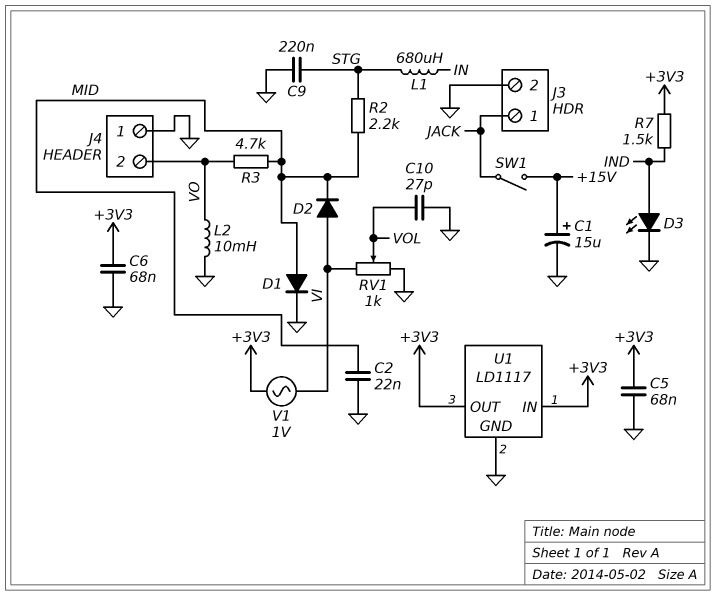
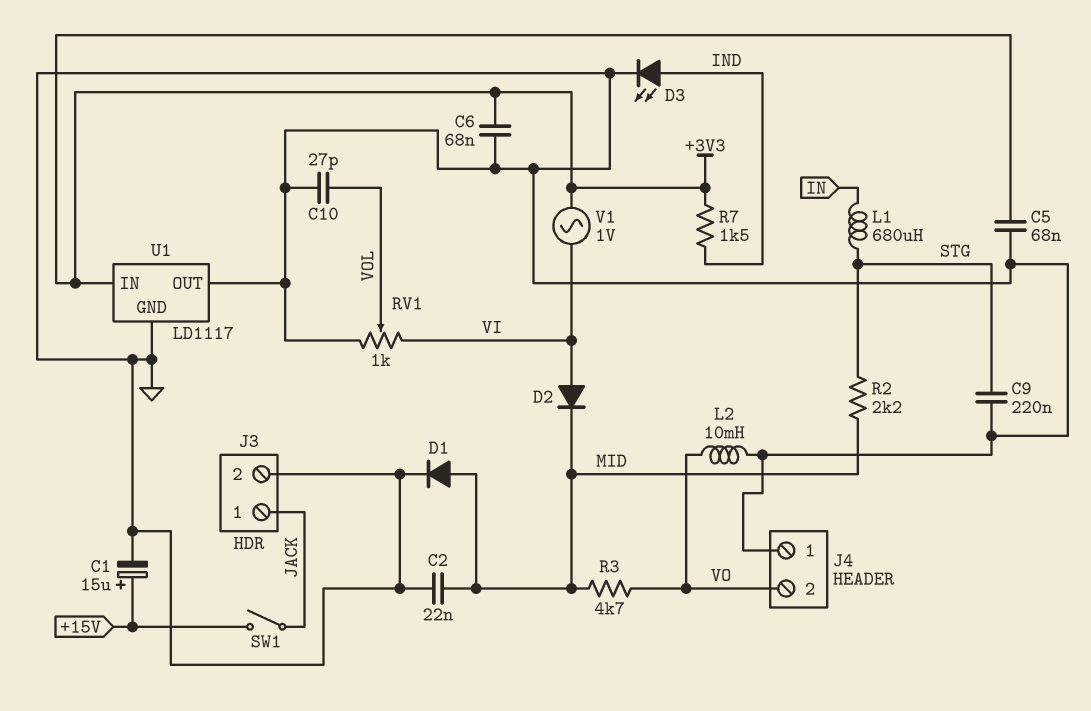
U1 pin OUT: +3V3 -> GND

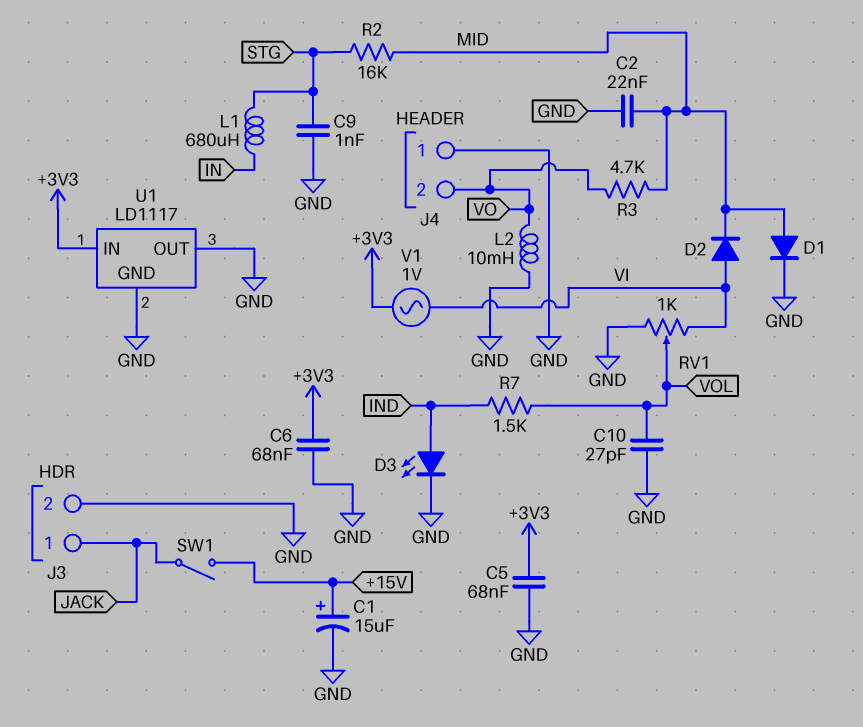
C9: 220nF (GND, STG) -> 1nF (GND, STG)
R2: 2.2k (MID, STG) -> 16k (MID, STG)
R7: 1.5k (+3V3, IND) -> 1.5k (IND, VOL)

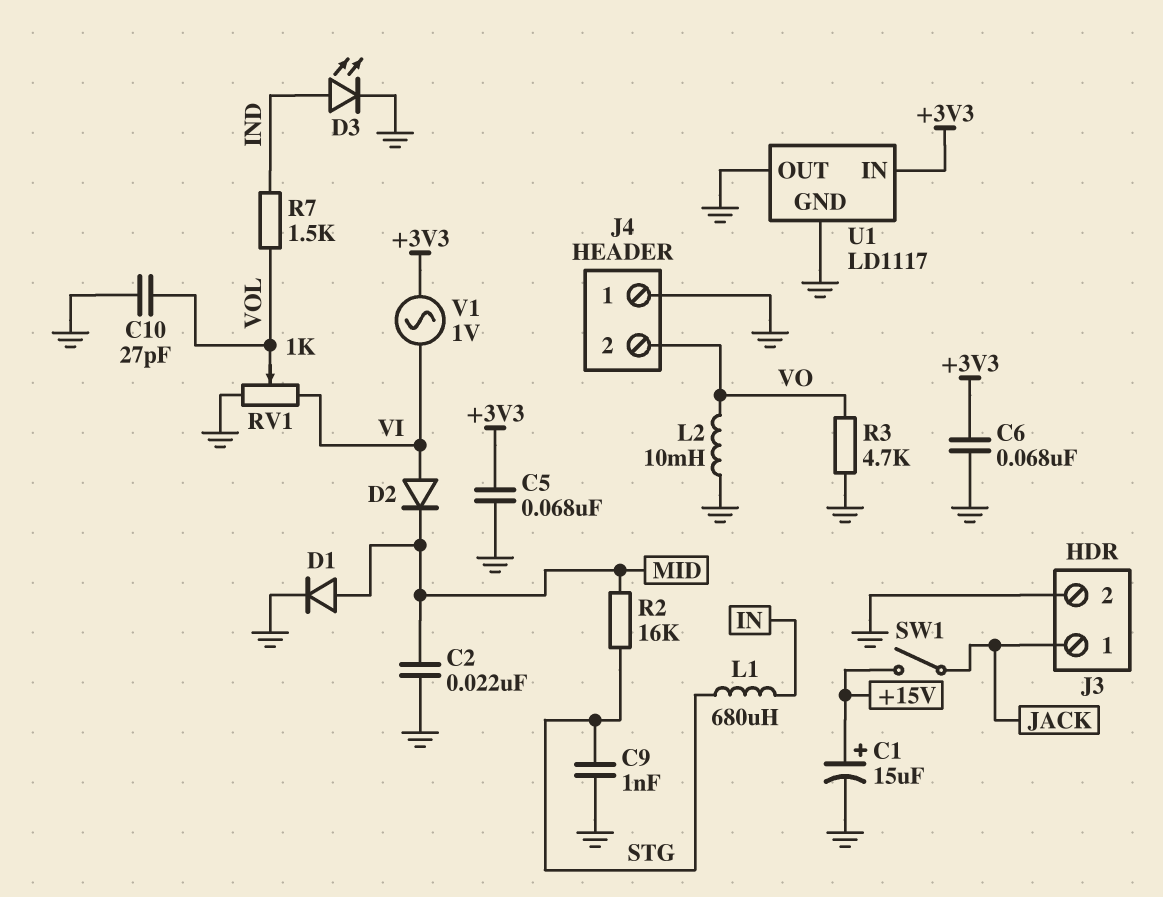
R3: 4.7k (MID, VO) -> 4.7k (GND, VO)

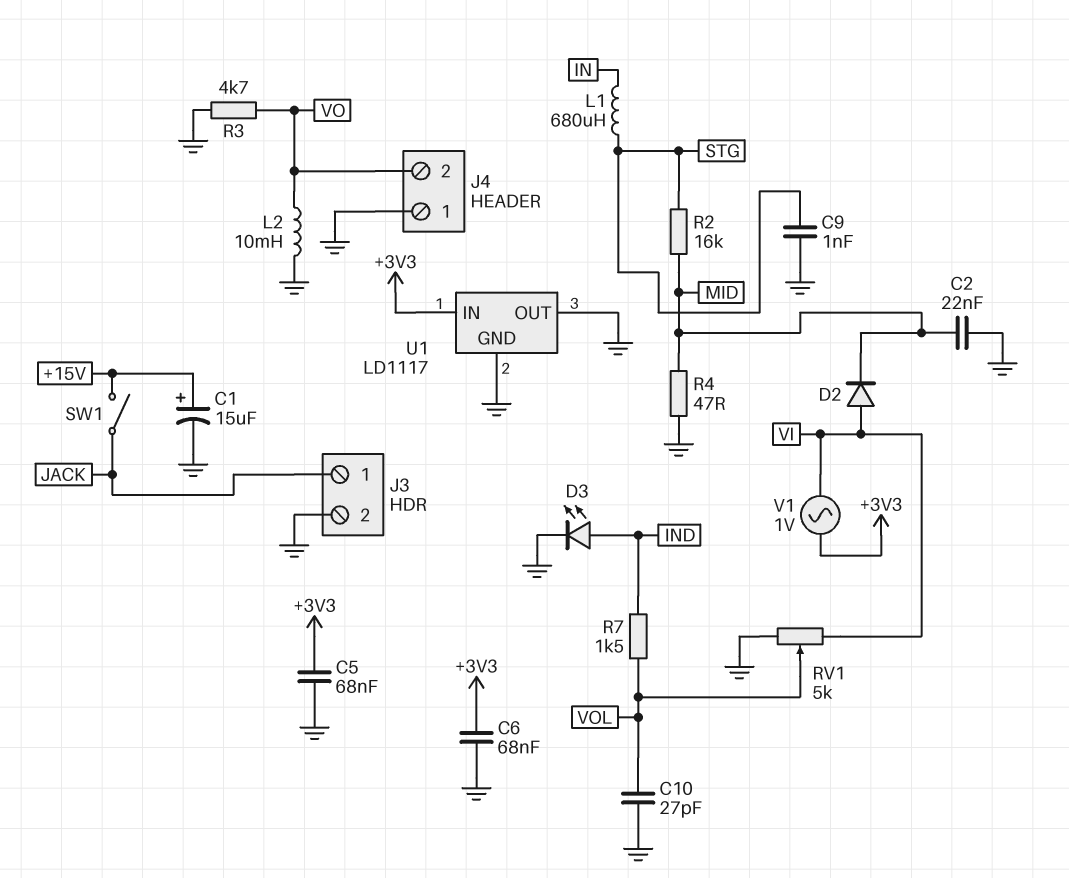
D1: diode (A MID, K GND) -> none
R4: none -> 47 (GND, MID)
RV1: 1k (GND, VI, wiper VOL) -> 5k (GND, VI, wiper VOL)

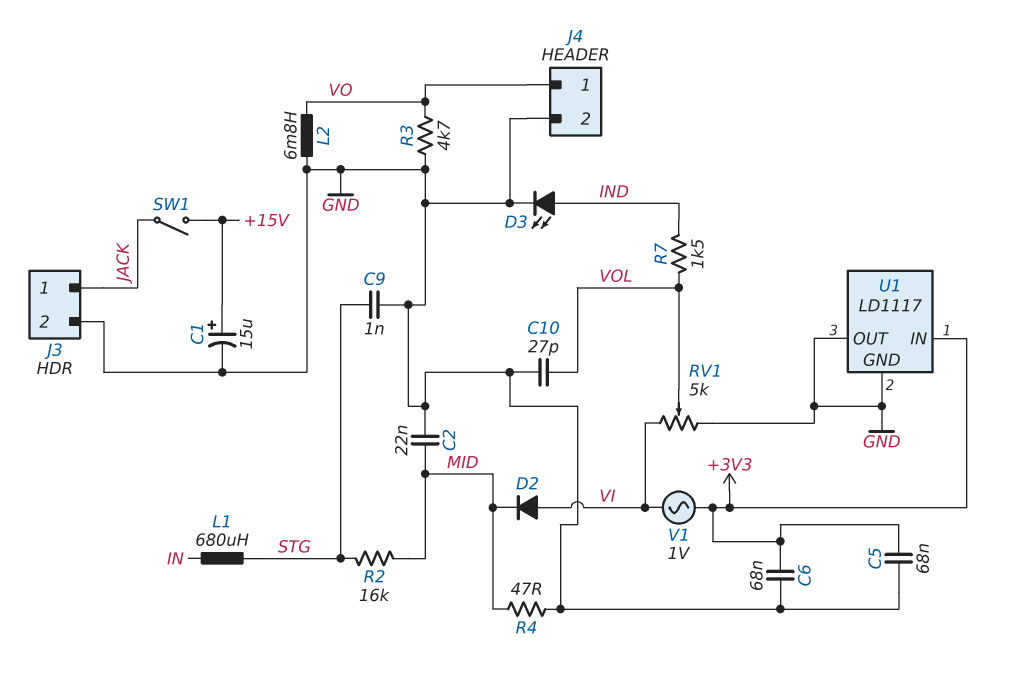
J4 pin 1: GND -> VO
J4 pin 2: VO -> GND
L2: 10mH (GND, VO) -> 6.8mH (GND, VO)

